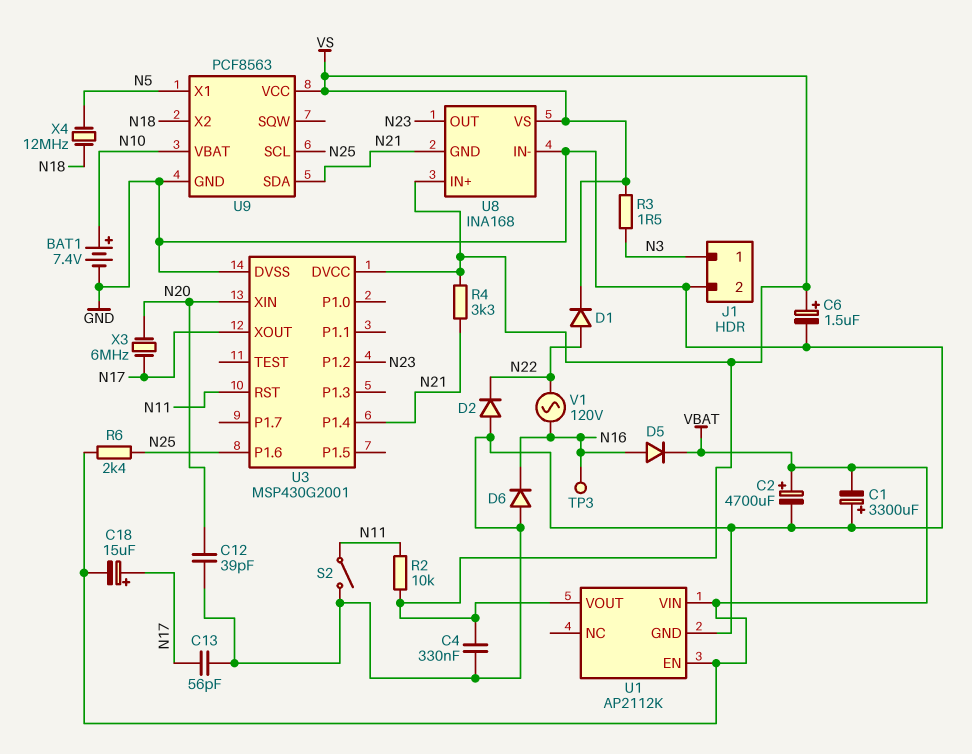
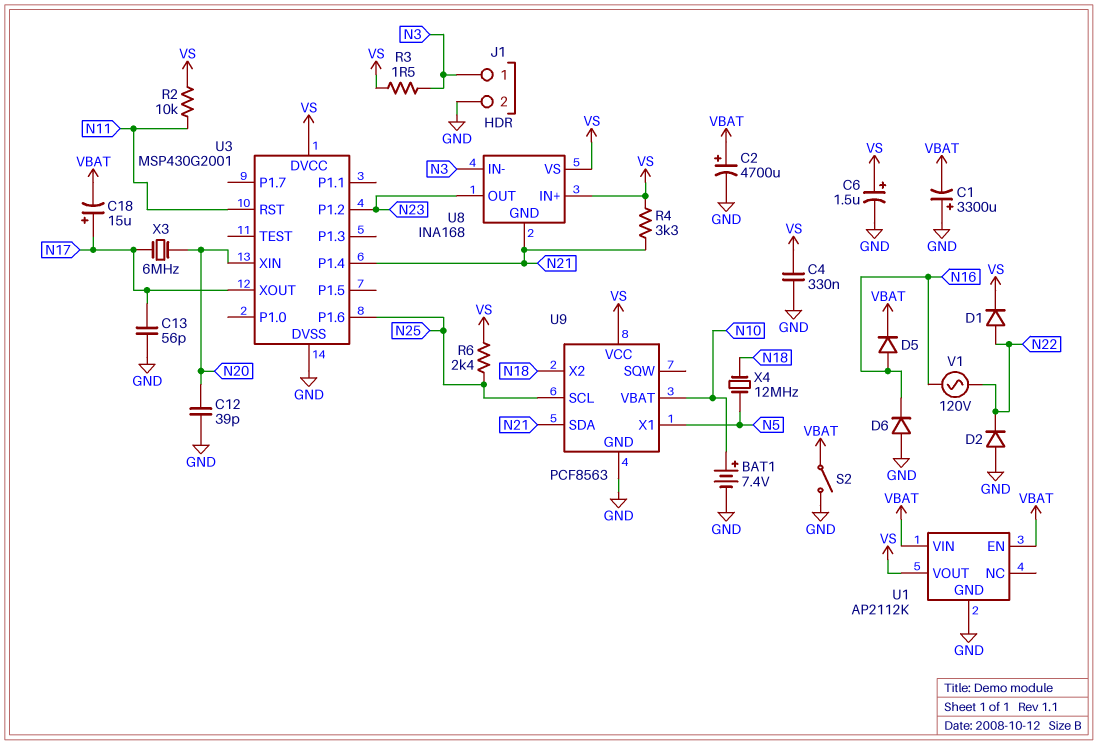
R6: 2.4k (N25, VBAT) -> 2.4k (N25, VS)
S2: switch (GND, N11) -> switch (GND, VBAT)
TP3: test point (N16) -> none
U8 pin IN-: GND -> N3

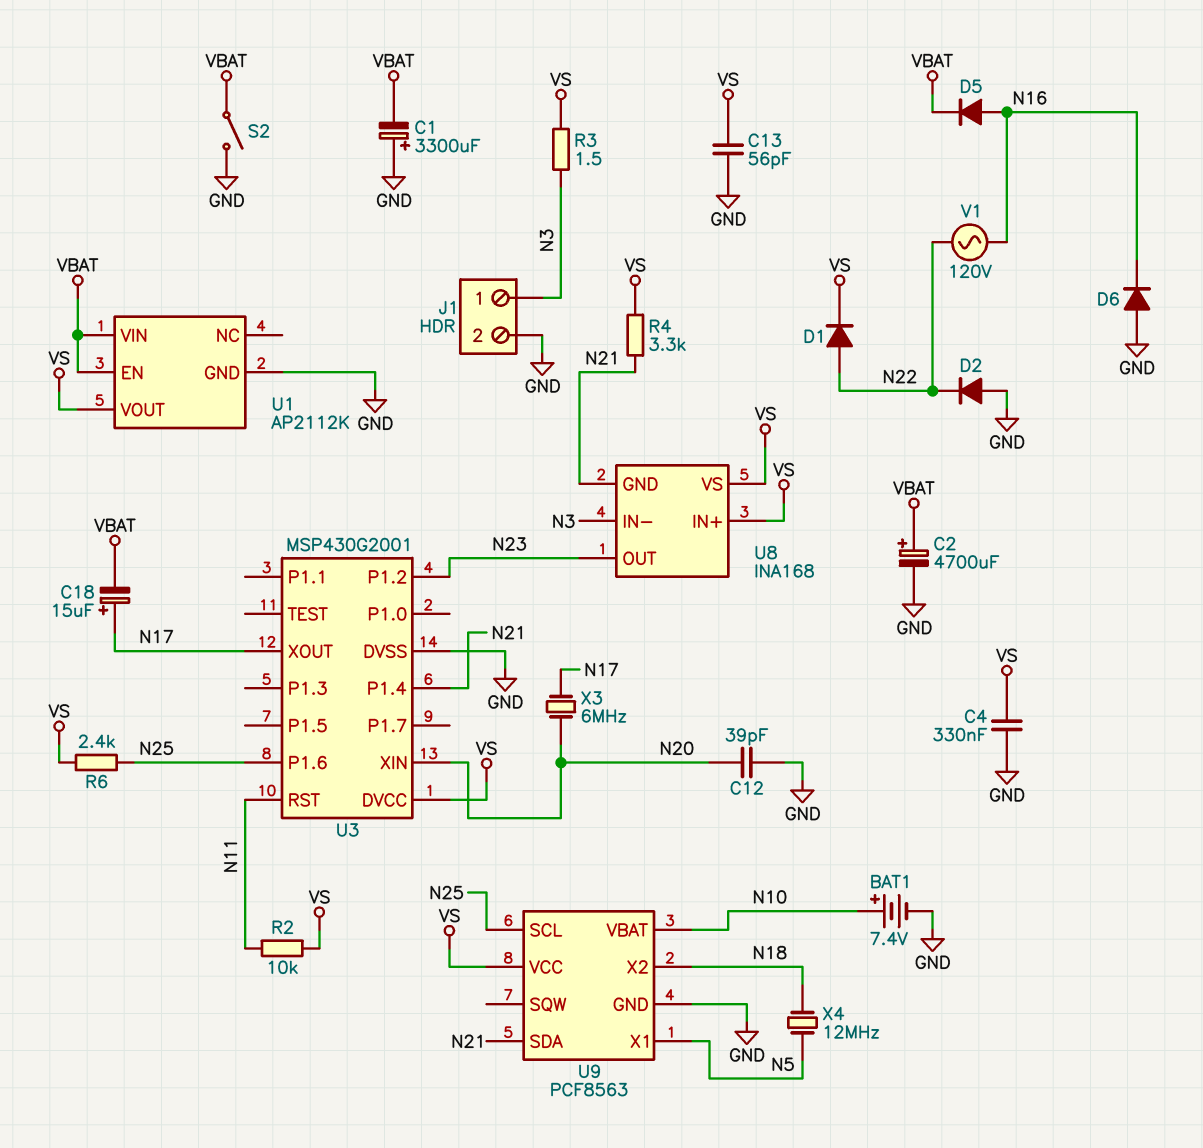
C6: 1.5uF (plus VS, minus GND) -> none
C13: 56pF (GND, N17) -> 56pF (GND, VS)

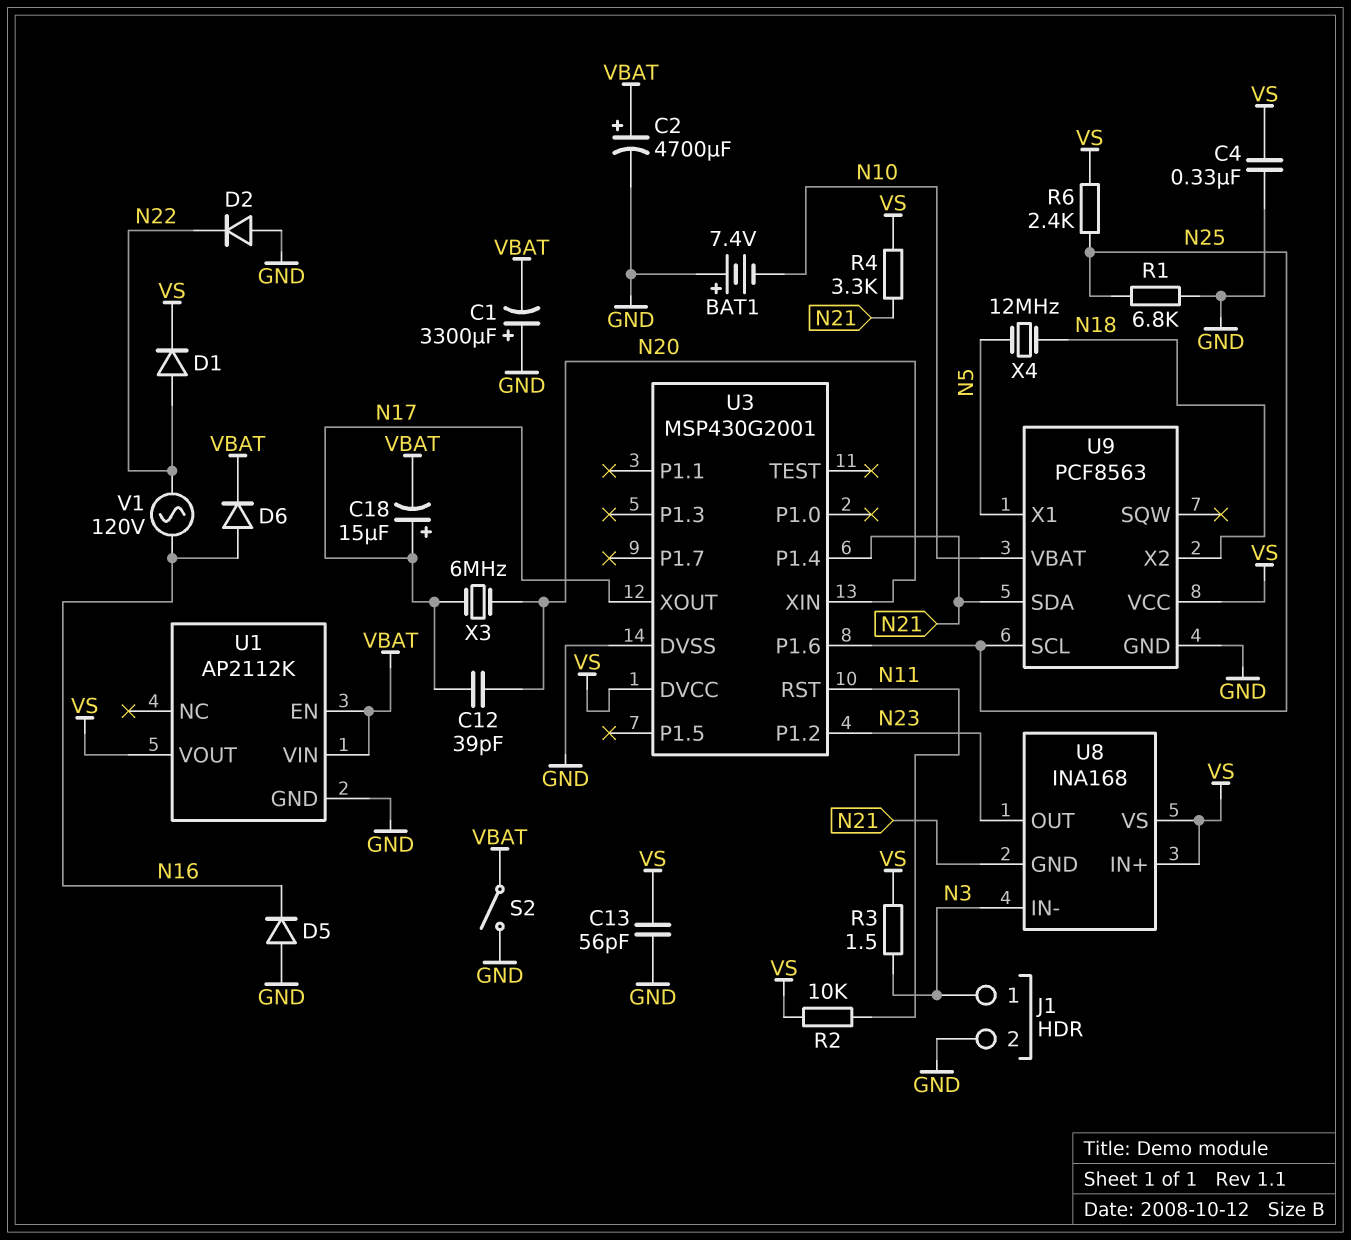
BAT1: 7.4V (plus N10, minus GND) -> 7.4V (plus GND, minus N10)
C12: 39pF (GND, N20) -> 39pF (N17, N20)
D5: diode (A N16, K VBAT) -> diode (A GND, K N16)
D6: diode (A GND, K N16) -> diode (A N16, K VBAT)
R1: none -> 6.8k (GND, N25)

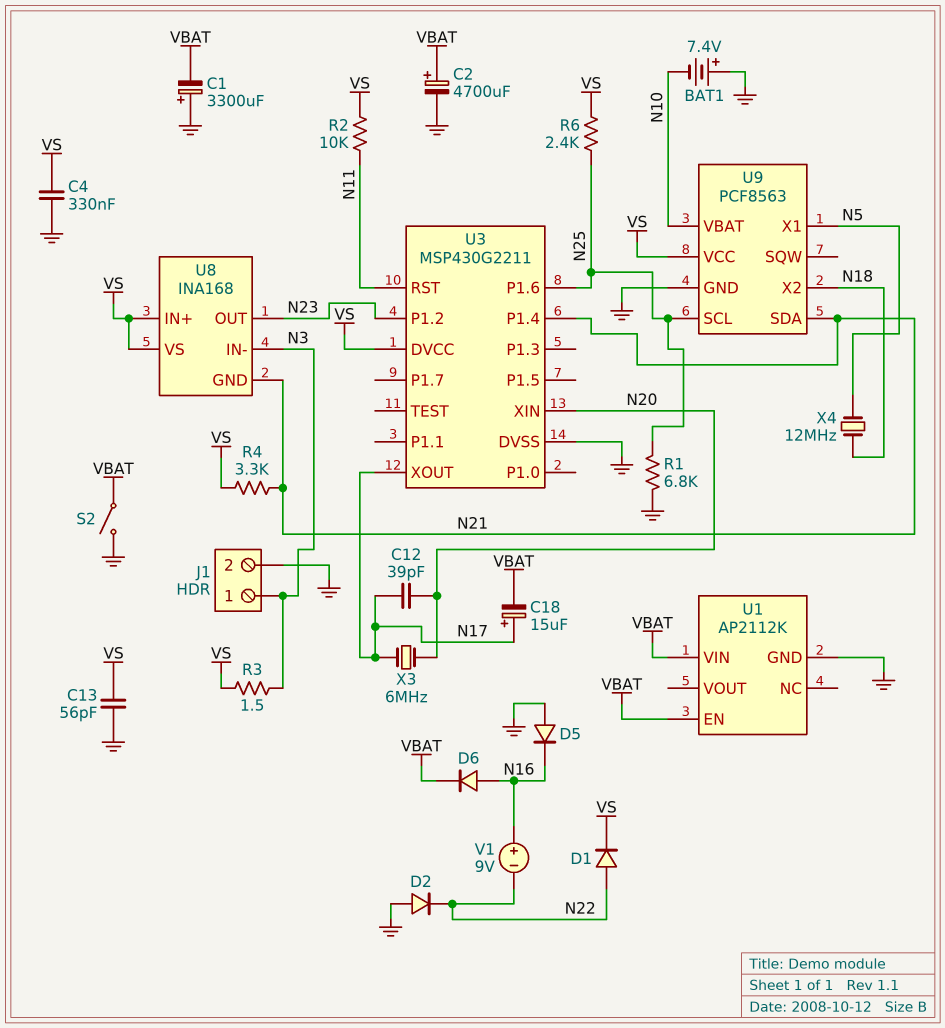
U1 pin VOUT: VS -> none
U3: MSP430G2001 -> MSP430G2211
V1: AC 120V (N16, N22) -> 9V (plus N16, minus N22)

